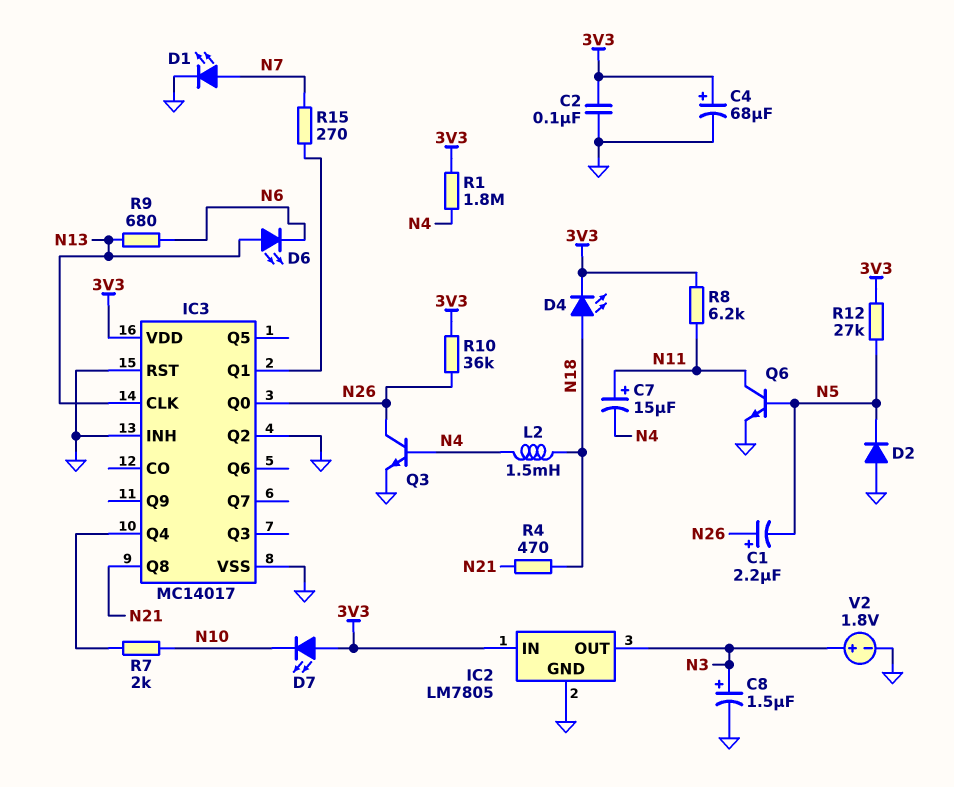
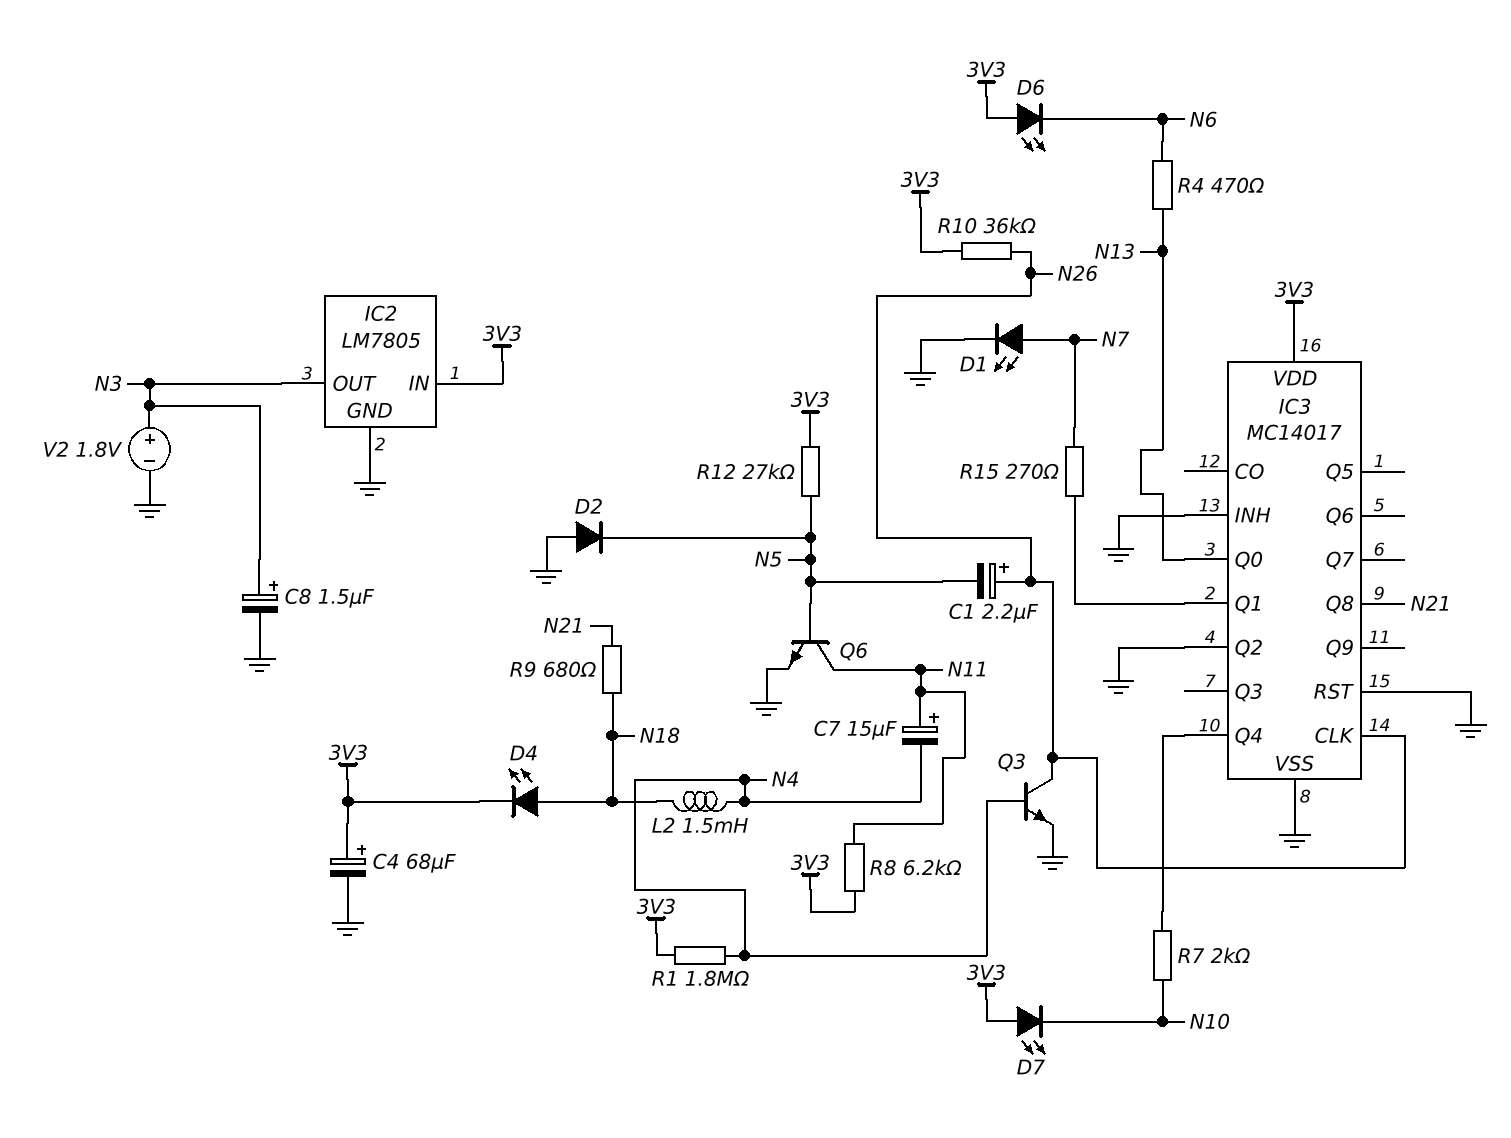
C2: 100nF (3V3, GND) -> none
D6: LED (A N13, K N6) -> LED (A 3V3, K N6)
IC3 pin CLK: N13 -> N26
IC3 pin Q0: N26 -> N13
R4: 470 (N18, N21) -> 470 (N6, N13)
R9: 680 (N6, N13) -> 680 (N18, N21)

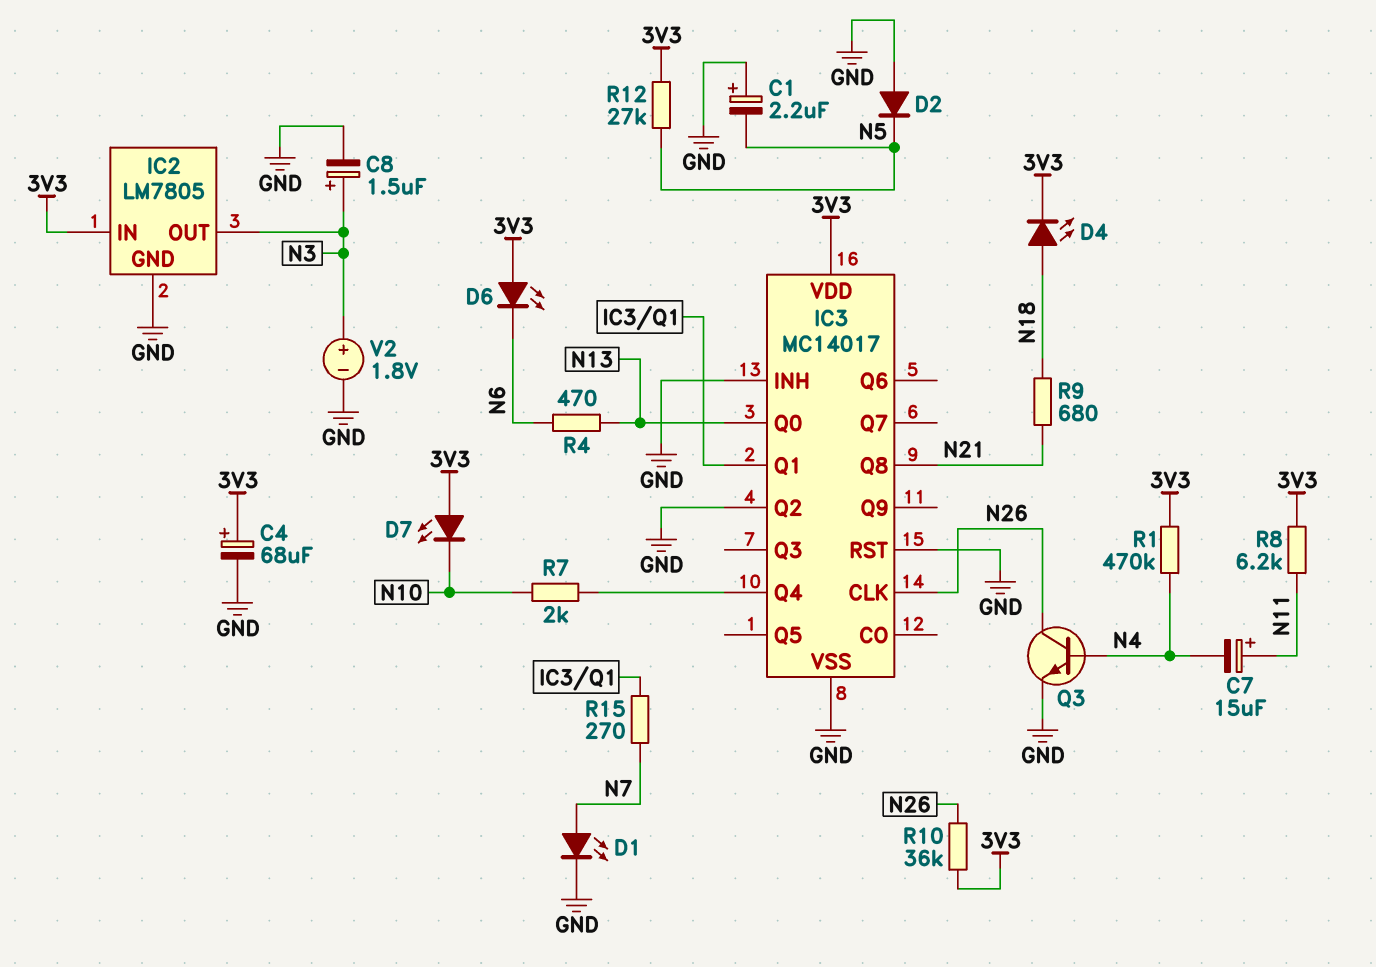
C1: 2.2uF (plus N26, minus N5) -> 2.2uF (plus GND, minus N5)
L2: 1.5mH (N4, N18) -> none
Q6: NPN (B N5, C N11, E GND) -> none
R1: 1.8M (3V3, N4) -> 470k (3V3, N4)

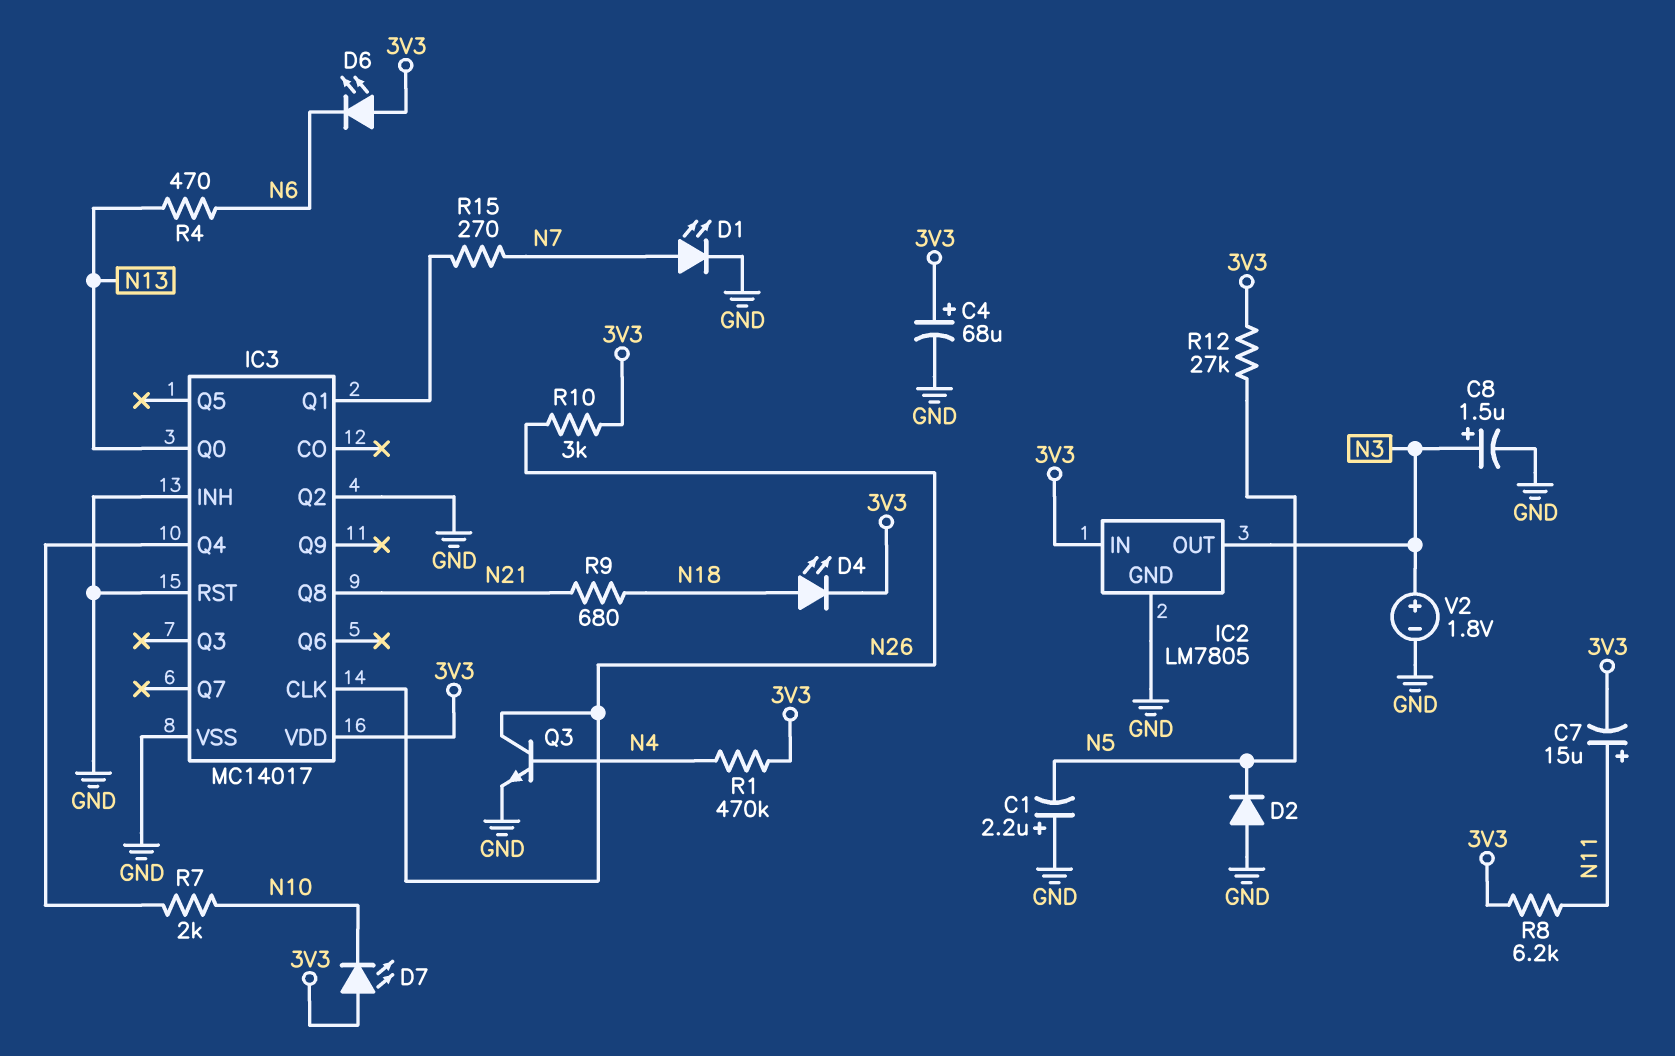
C7: 15uF (plus N11, minus N4) -> 15uF (plus N11, minus 3V3)
R10: 36k (3V3, N26) -> 3k (3V3, N26)

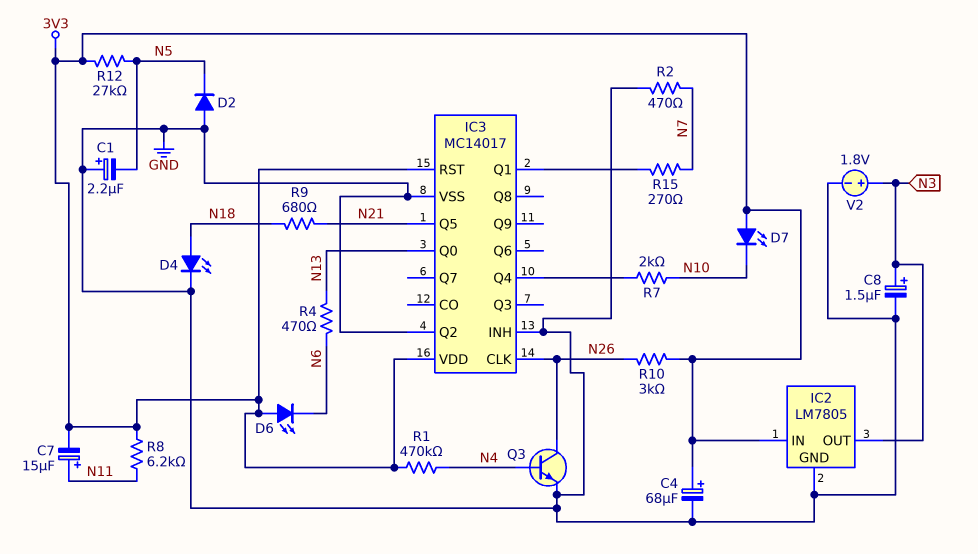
D1: LED (A N7, K GND) -> none
D4: LED (A N18, K 3V3) -> LED (A N18, K GND)
IC3 pin Q5: none -> N21
IC3 pin Q8: N21 -> none
IC3 pin RST: GND -> 3V3
R2: none -> 470 (GND, N7)

